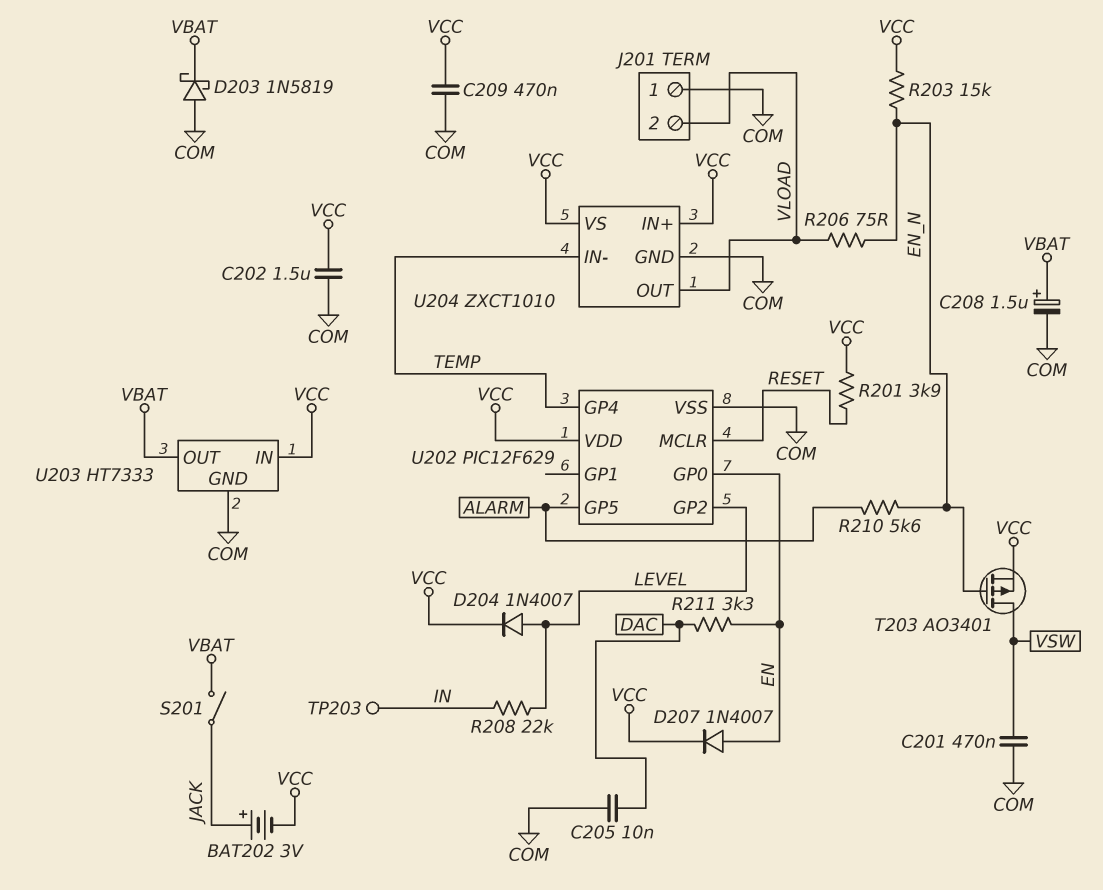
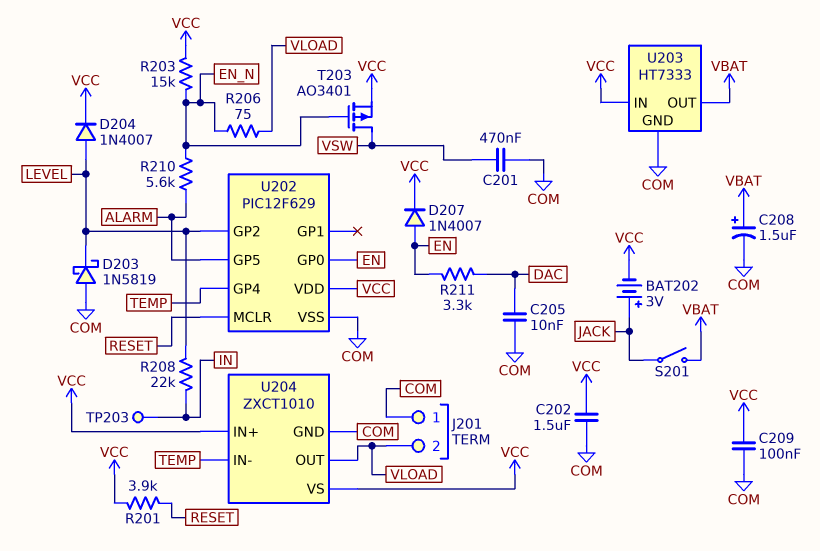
C209: 470nF (COM, VCC) -> 100nF (COM, VCC)
D203: schottky 1N5819 (A COM, K VBAT) -> schottky 1N5819 (A COM, K LEVEL)

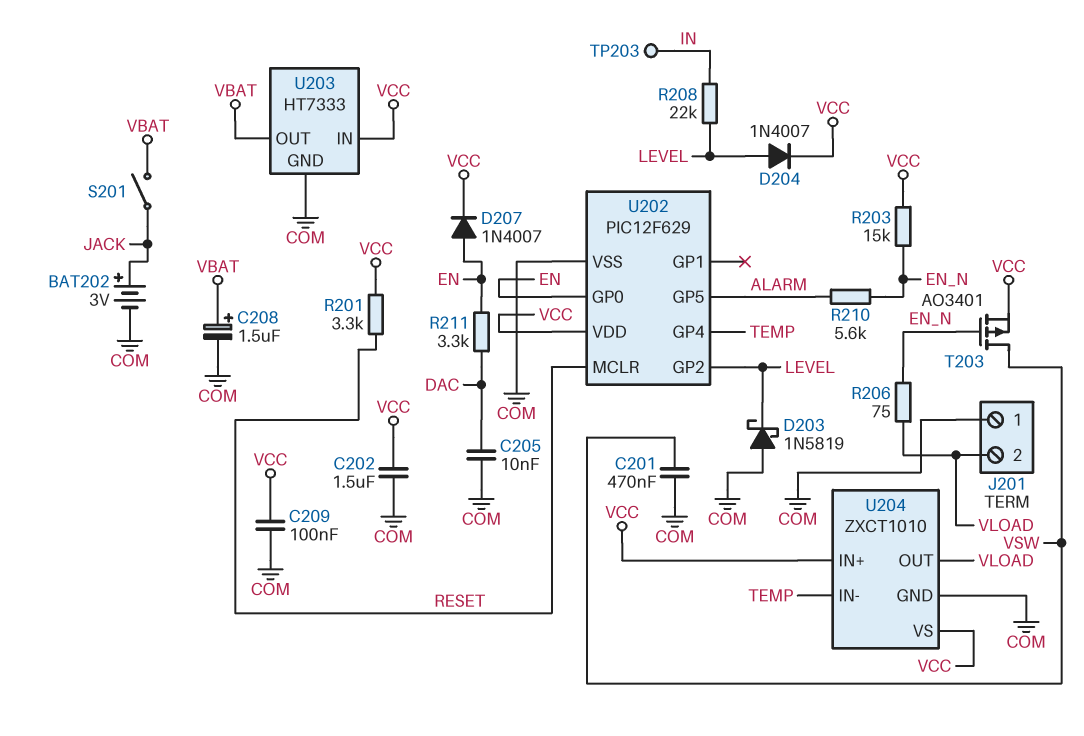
BAT202: 3V (plus JACK, minus VCC) -> 3V (plus JACK, minus COM)
R201: 3.9k (RESET, VCC) -> 3.3k (RESET, VCC)

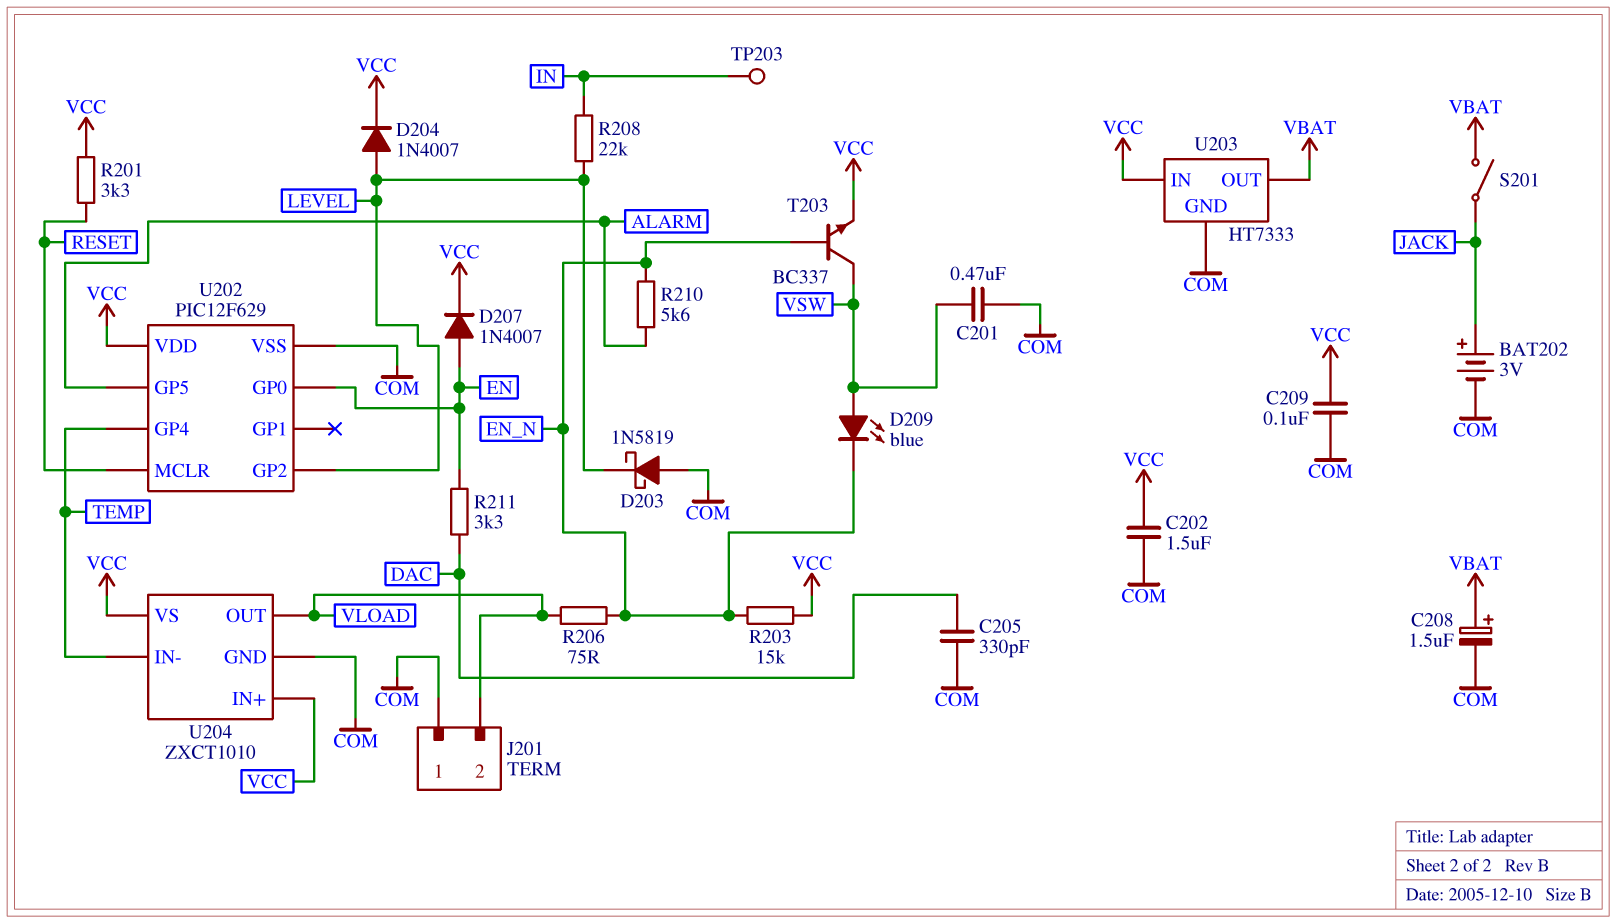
C205: 10nF (COM, DAC) -> 330pF (COM, DAC)
D209: none -> LED blue (A VSW, K EN_N)
T203: PMOS AO3401 (G EN_N, D VSW, S VCC) -> NPN BC337 (B EN_N, C VSW, E VCC)

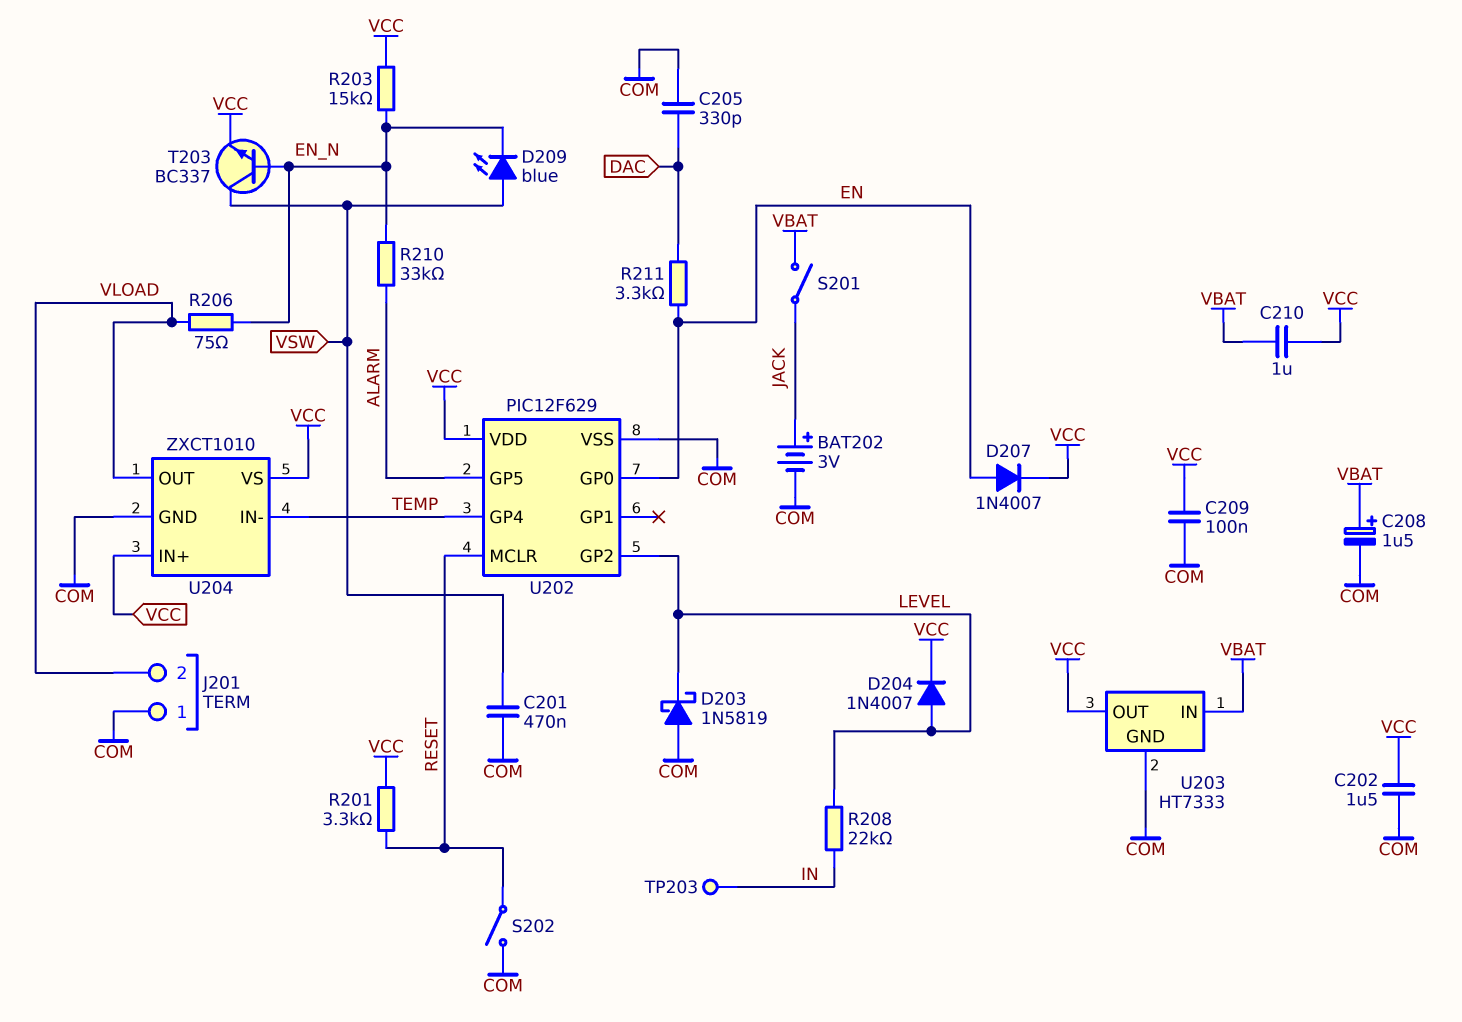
C210: none -> 1uF (VBAT, VCC)
R210: 5.6k (ALARM, EN_N) -> 33k (ALARM, EN_N)
S202: none -> switch (COM, RESET)
U203 pin IN: VCC -> VBAT
U203 pin OUT: VBAT -> VCC

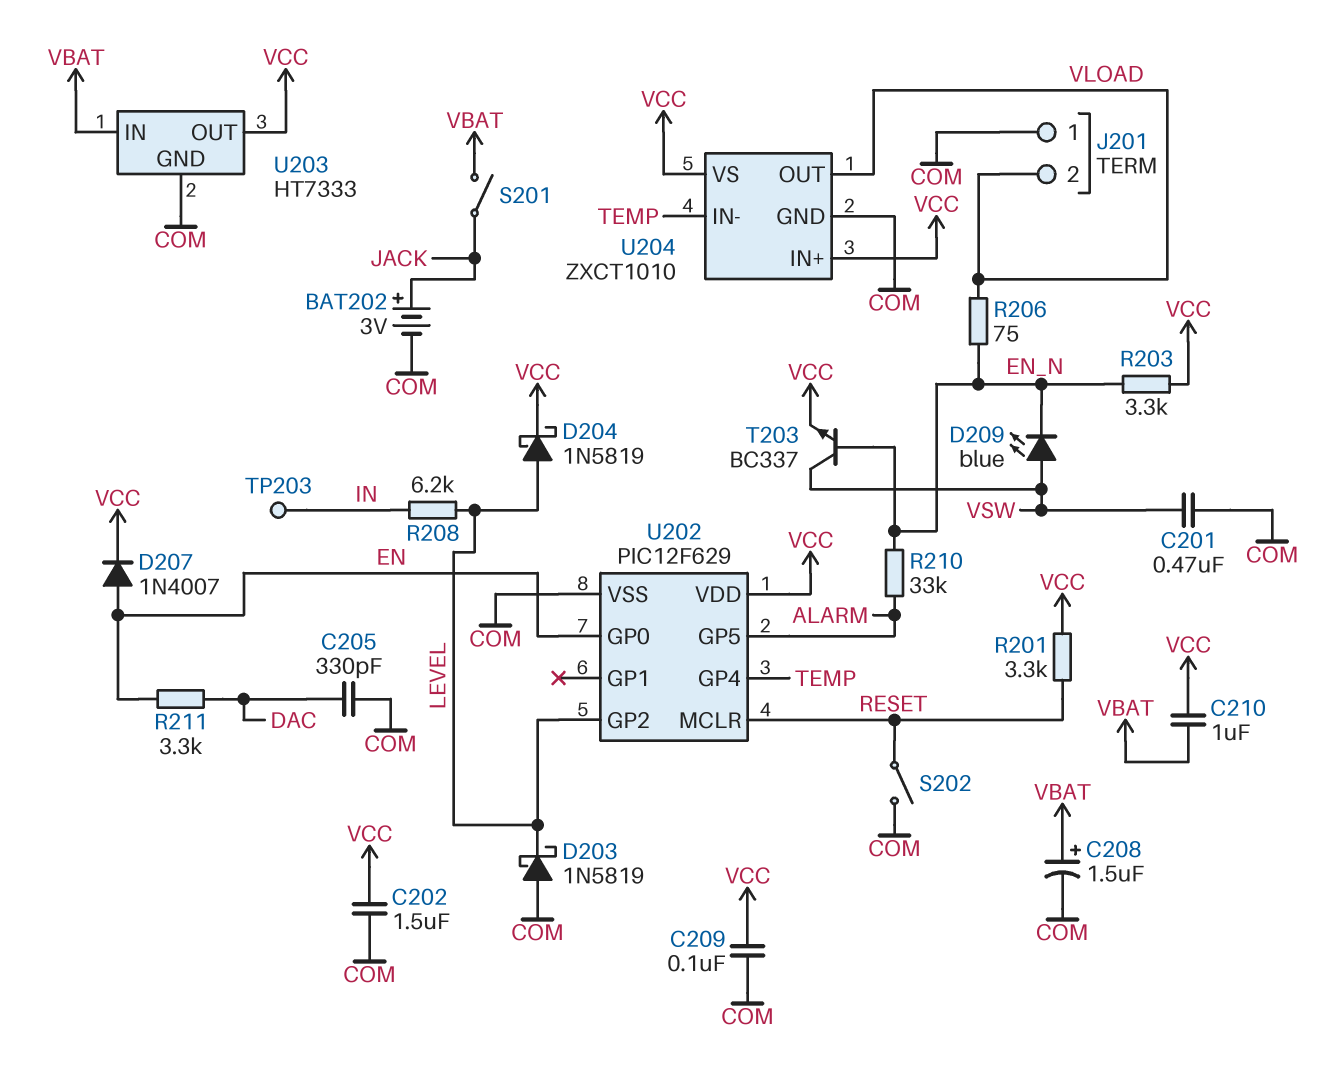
D204: diode 1N4007 (A LEVEL, K VCC) -> schottky 1N5819 (A LEVEL, K VCC)
R203: 15k (EN_N, VCC) -> 3.3k (EN_N, VCC)
R208: 22k (IN, LEVEL) -> 6.2k (IN, LEVEL)

